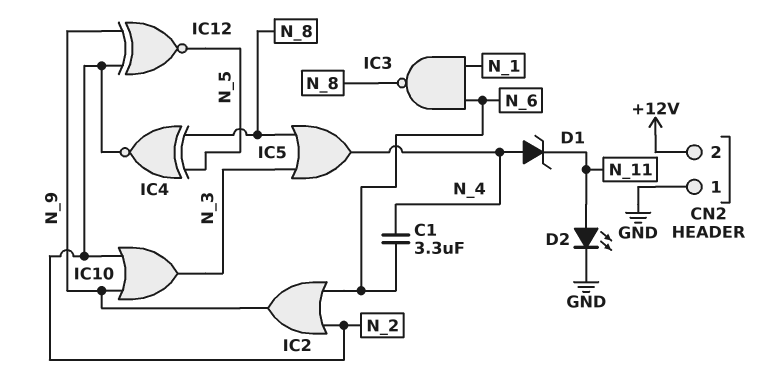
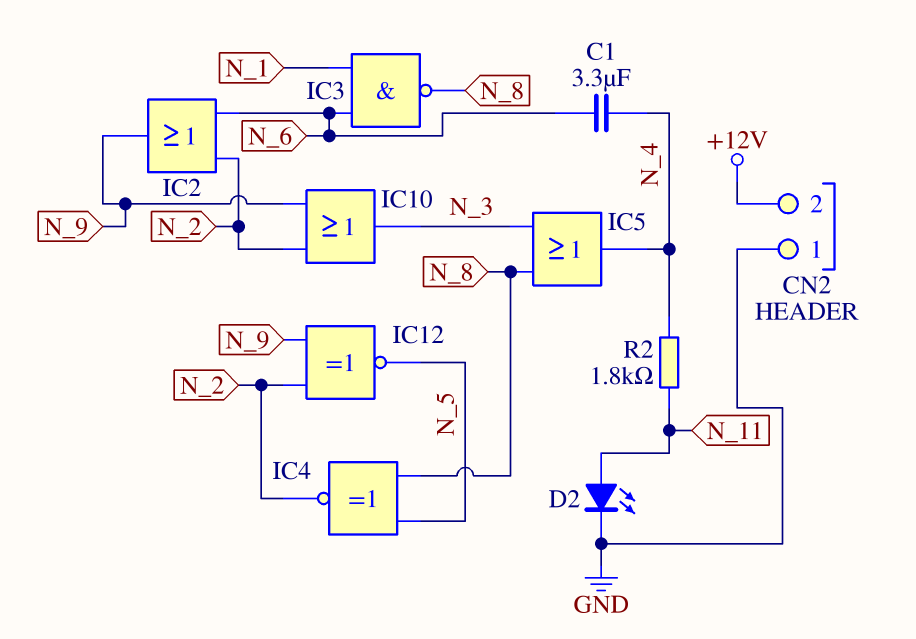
D1: zener (A N_4, K N_11) -> none
R2: none -> 1.8k (N_4, N_11)

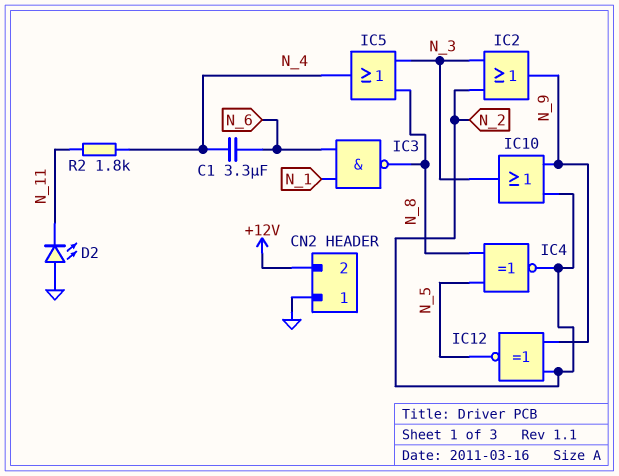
D2: LED (A N_11, K GND) -> LED (A GND, K N_11)
IC2: OR (in N_2, in N_6, out N_9) -> OR (in N_2, in N_3, out N_9)

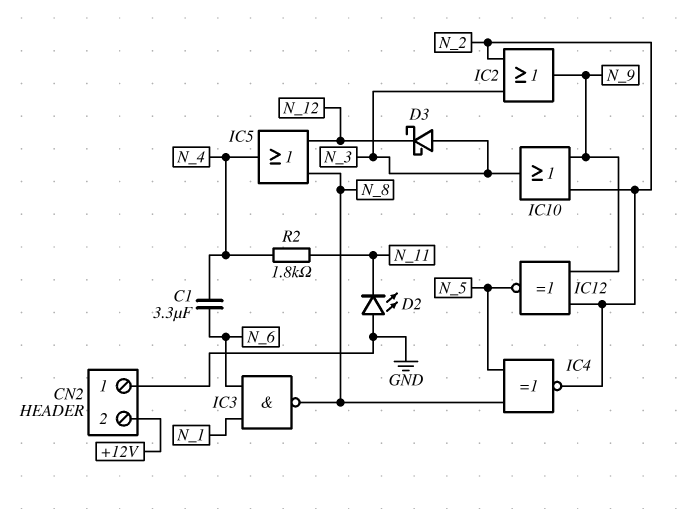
D3: none -> schottky (A N_3, K N_12)
IC5: OR (in N_3, in N_8, out N_4) -> OR (in N_8, in N_12, out N_4)

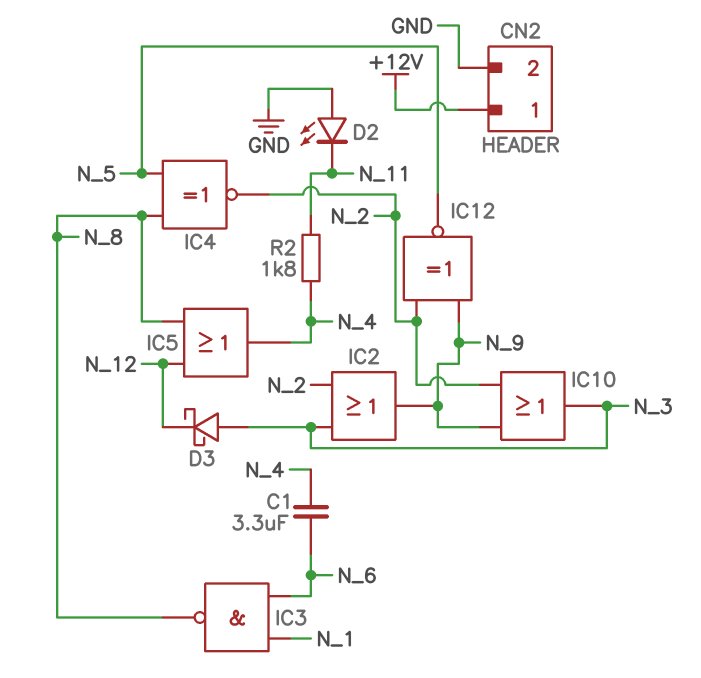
CN2 pin 1: GND -> +12V
CN2 pin 2: +12V -> GND

